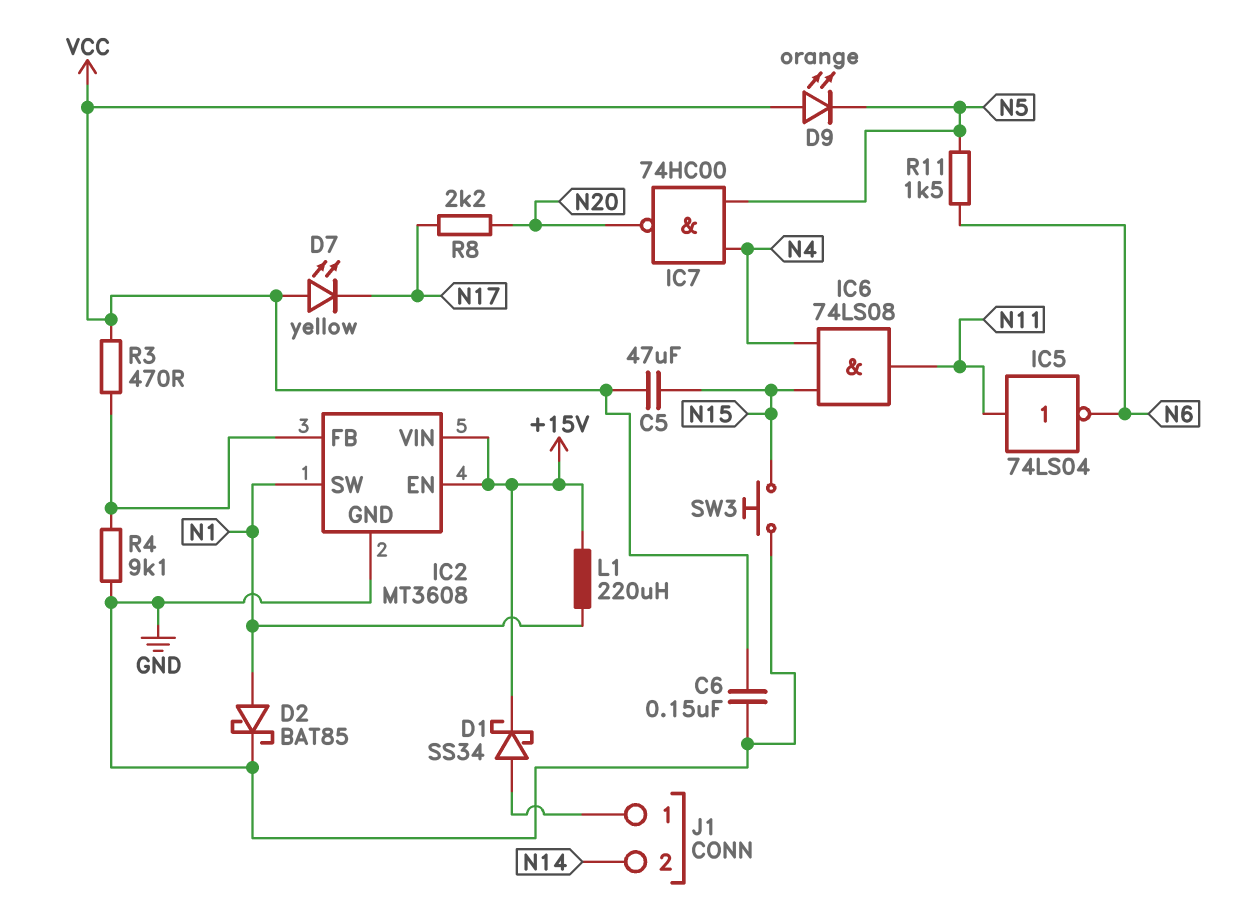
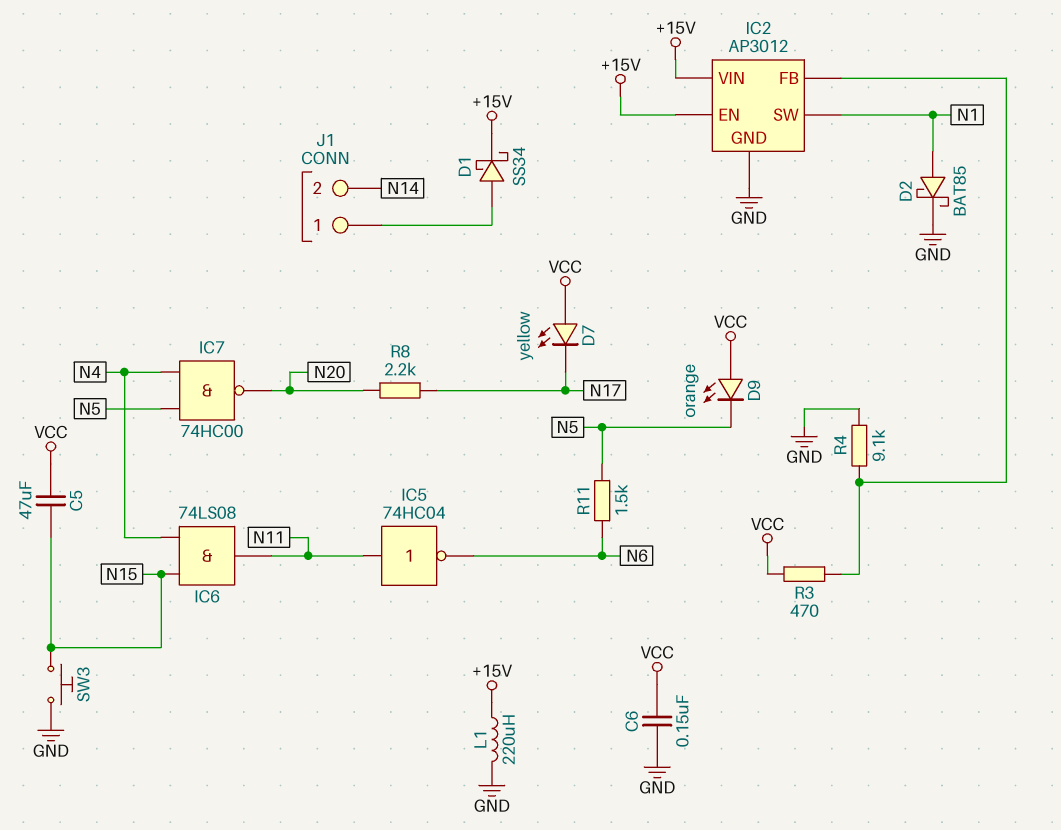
IC2: MT3608 -> AP3012
IC5: NOT 74LS04 (in N11, out N6) -> NOT 74HC04 (in N11, out N6)
L1: 220uH (+15V, N1) -> 220uH (+15V, GND)

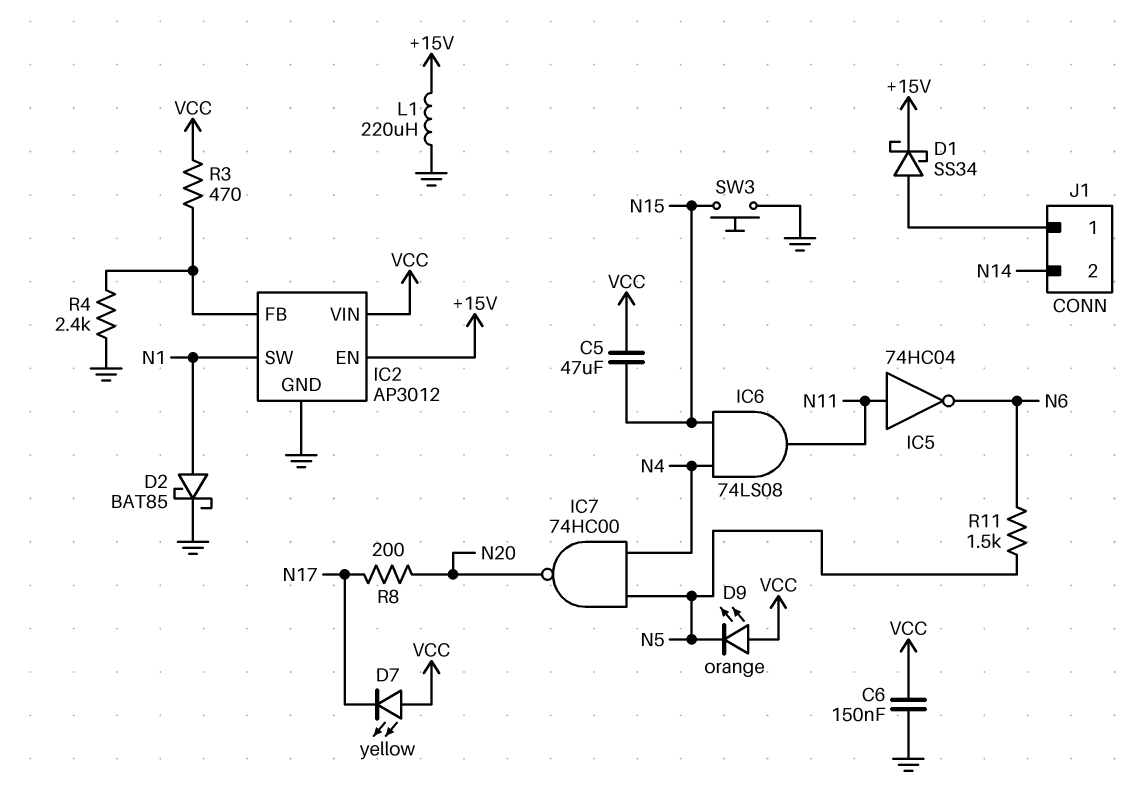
IC2 pin VIN: +15V -> VCC
R4: 9.1k (GND, IC2/FB) -> 2.4k (GND, IC2/FB)
R8: 2.2k (N17, N20) -> 200 (N17, N20)

